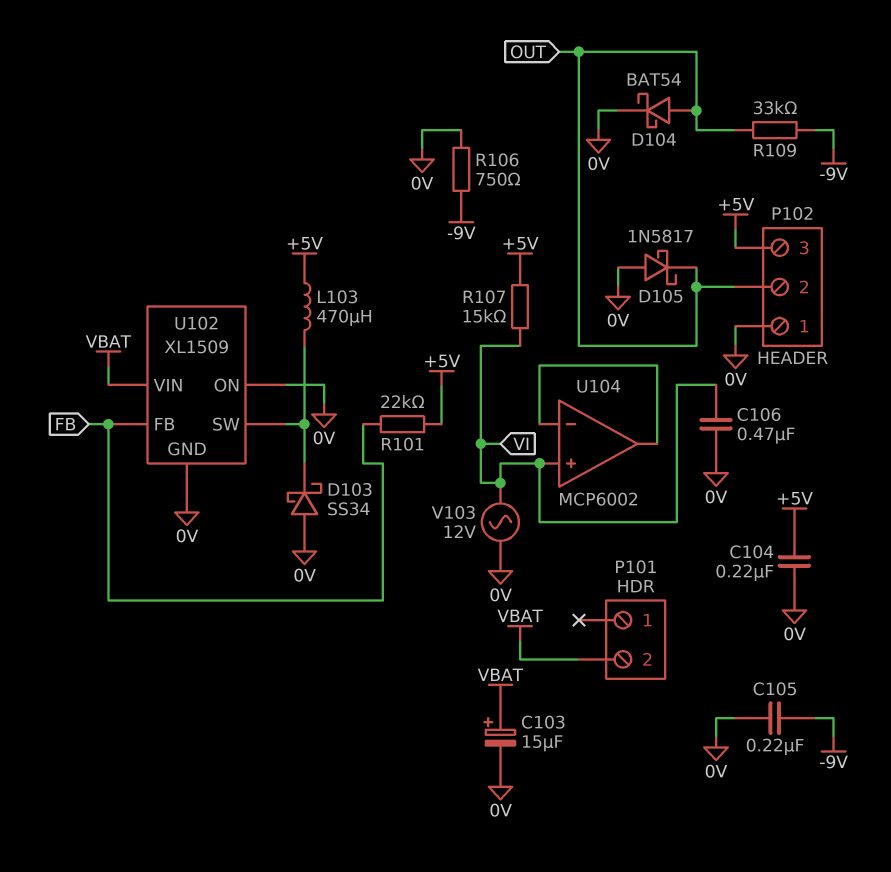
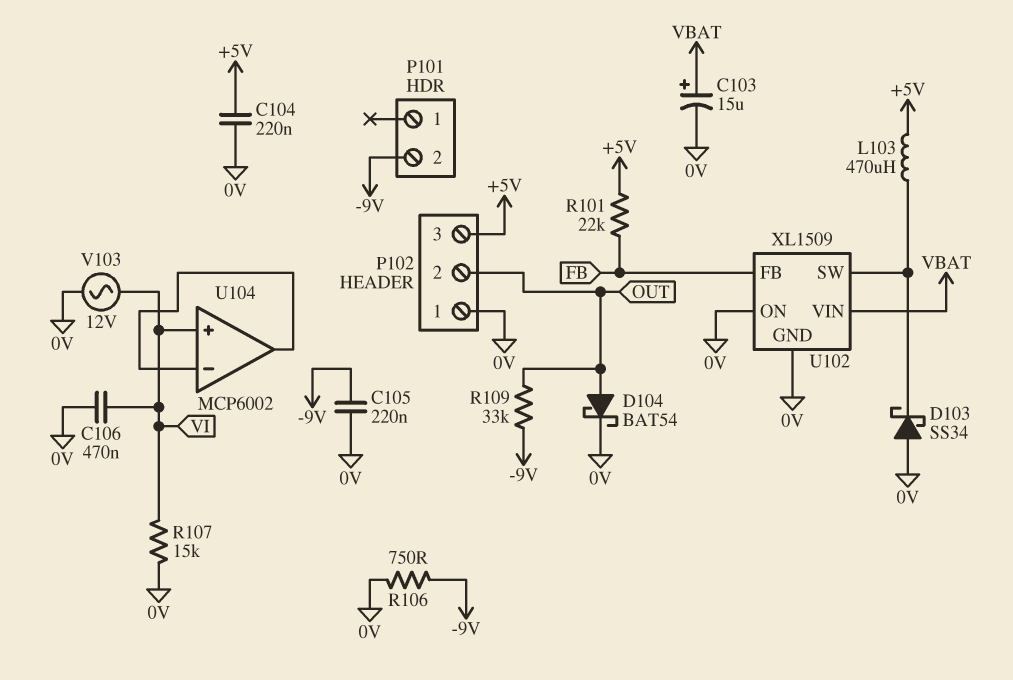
D105: schottky 1N5817 (A 0V, K OUT) -> none
P101 pin 2: VBAT -> -9V
R107: 15k (+5V, VI) -> 15k (0V, VI)

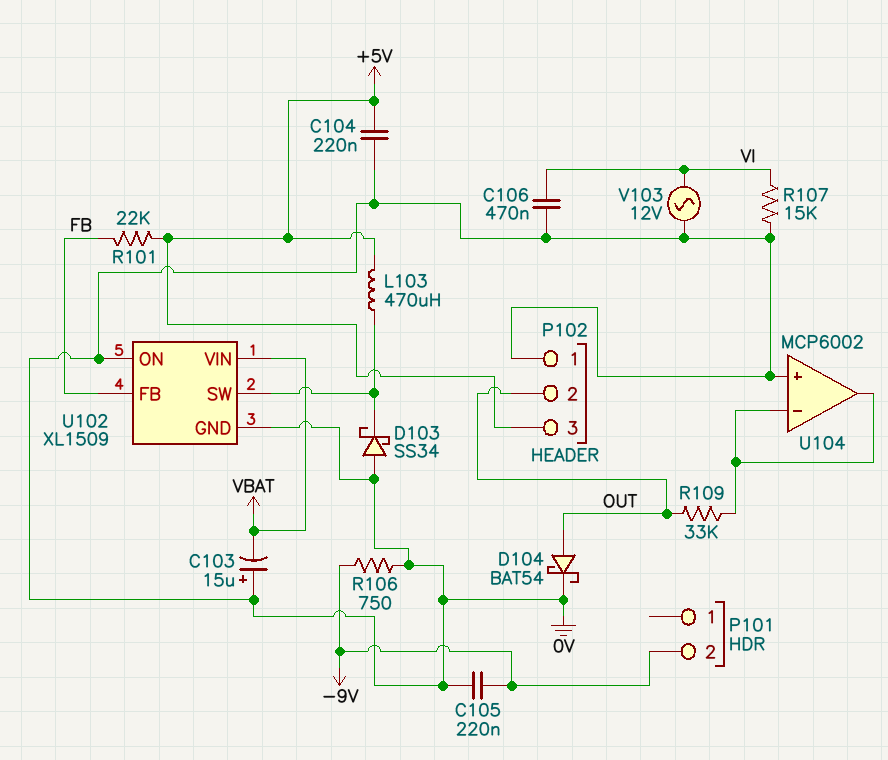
C103: 15uF (plus VBAT, minus 0V) -> 15uF (plus 0V, minus VBAT)
R109: 33k (-9V, OUT) -> 33k (OUT, U104/in-)
U104 pin in+: VI -> 0V

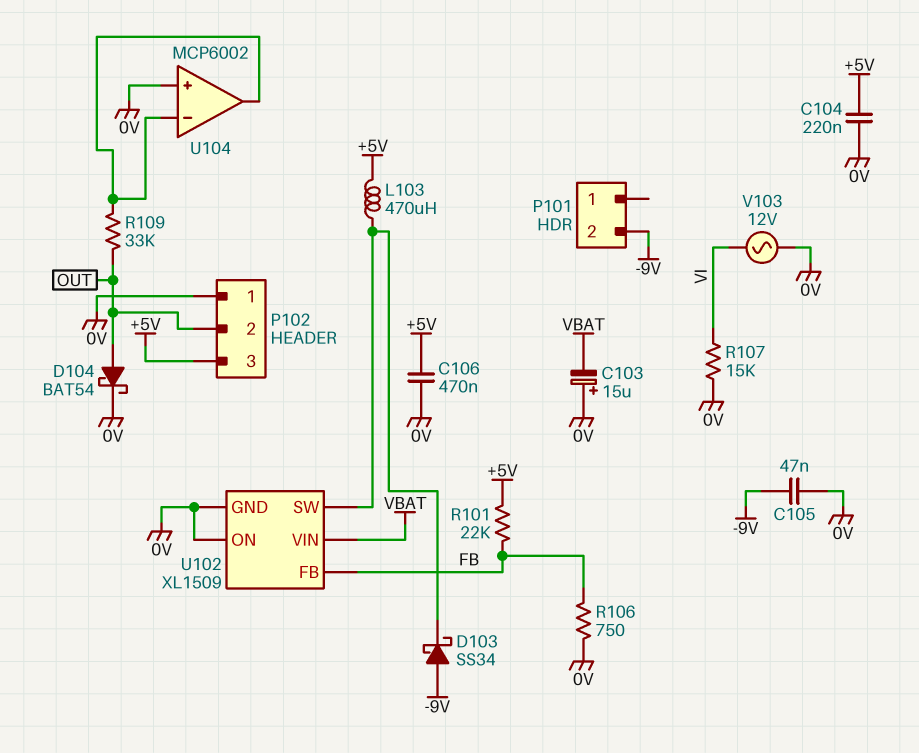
C105: 220nF (-9V, 0V) -> 47nF (-9V, 0V)
C106: 470nF (0V, VI) -> 470nF (+5V, 0V)
D103: schottky SS34 (A 0V, K U102/SW) -> schottky SS34 (A -9V, K U102/SW)
R106: 750 (-9V, 0V) -> 750 (0V, FB)

